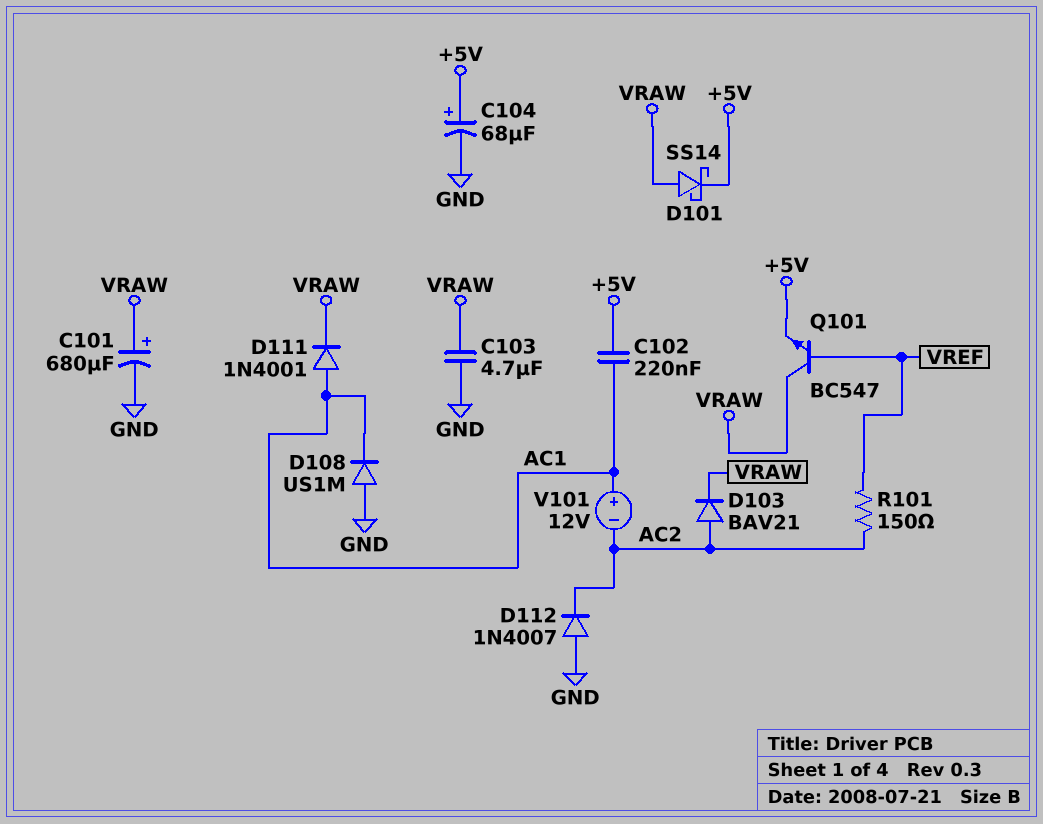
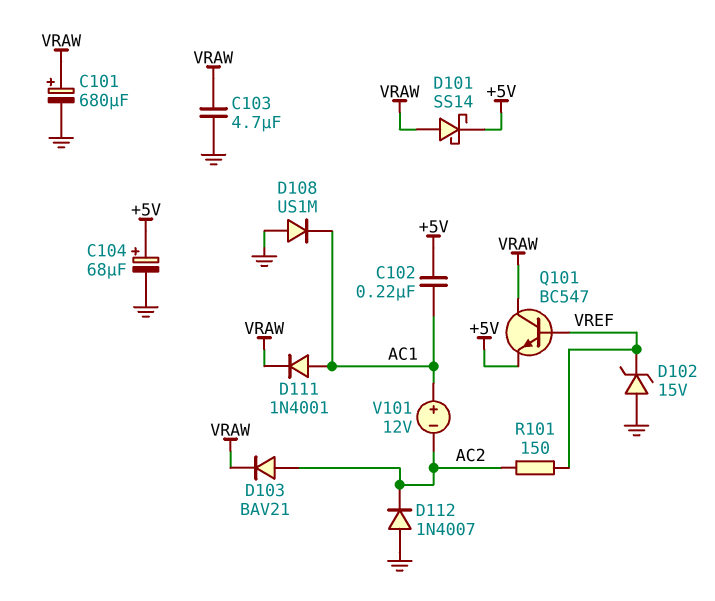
D102: none -> zener 15V (A GND, K VREF)

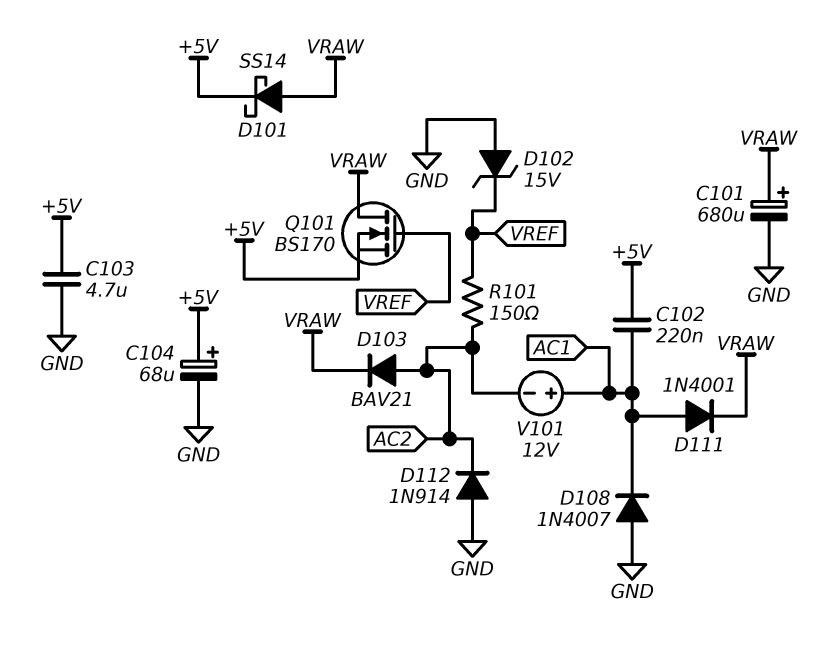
C103: 4.7uF (GND, VRAW) -> 4.7uF (+5V, GND)
D108: diode US1M (A GND, K AC1) -> diode 1N4007 (A GND, K AC1)
D112: diode 1N4007 (A GND, K AC2) -> diode 1N914 (A GND, K AC2)
Q101: NPN BC547 (B VREF, C VRAW, E +5V) -> NMOS BS170 (G VREF, D VRAW, S +5V)

